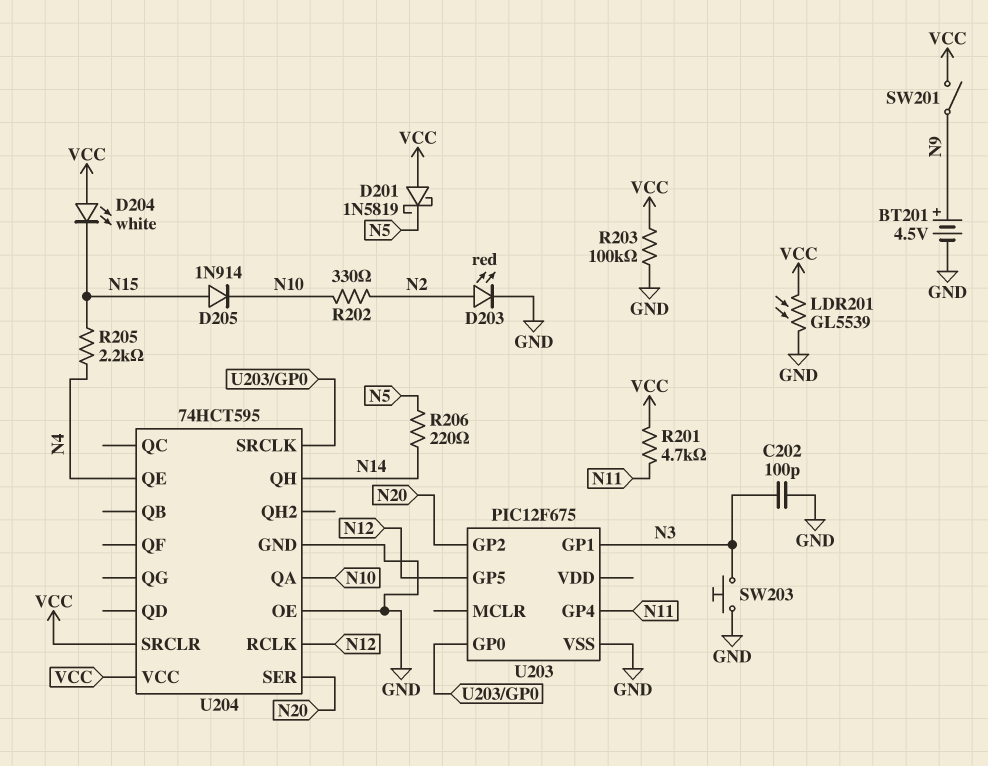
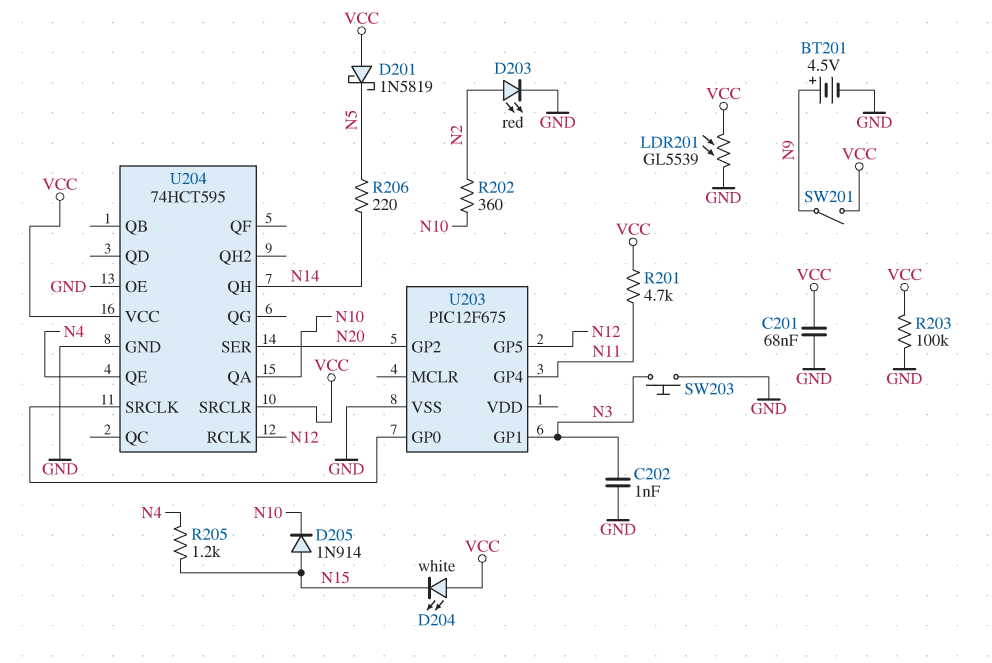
C201: none -> 68nF (GND, VCC)
C202: 100pF (GND, N3) -> 1nF (GND, N3)
R202: 330 (N2, N10) -> 360 (N2, N10)
R205: 2.2k (N4, N15) -> 1.2k (N4, N15)

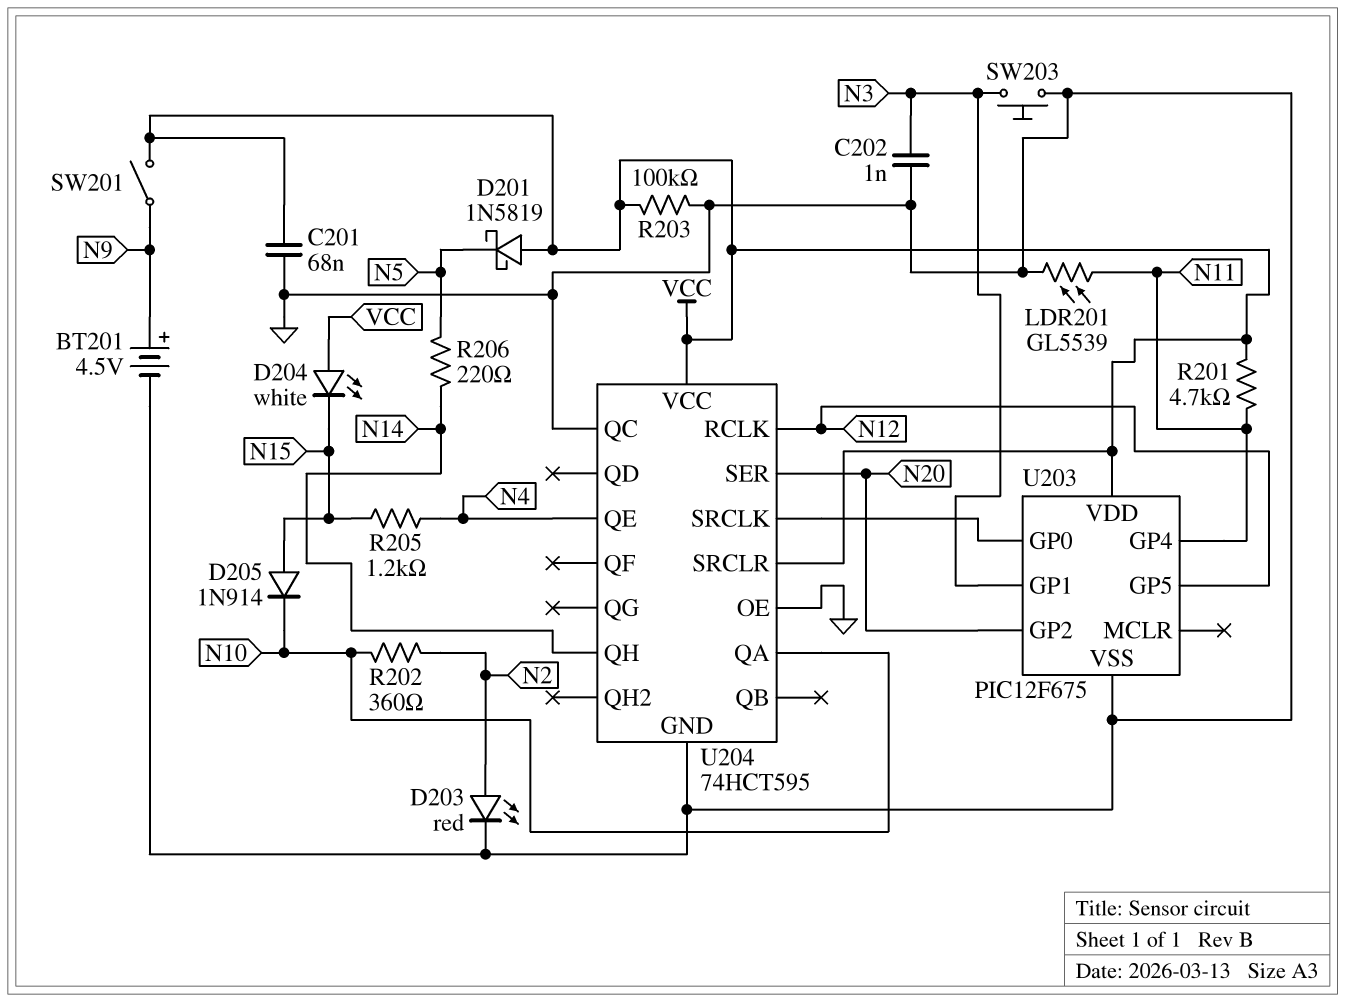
LDR201: GL5539 (GND, VCC) -> GL5539 (GND, N11)
U203 pin VDD: none -> VCC
U204 pin QC: none -> GND

